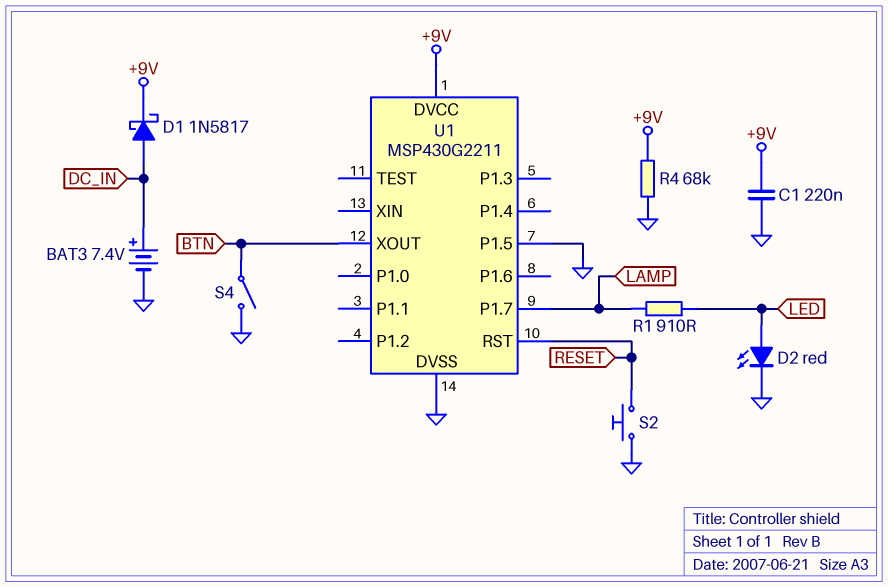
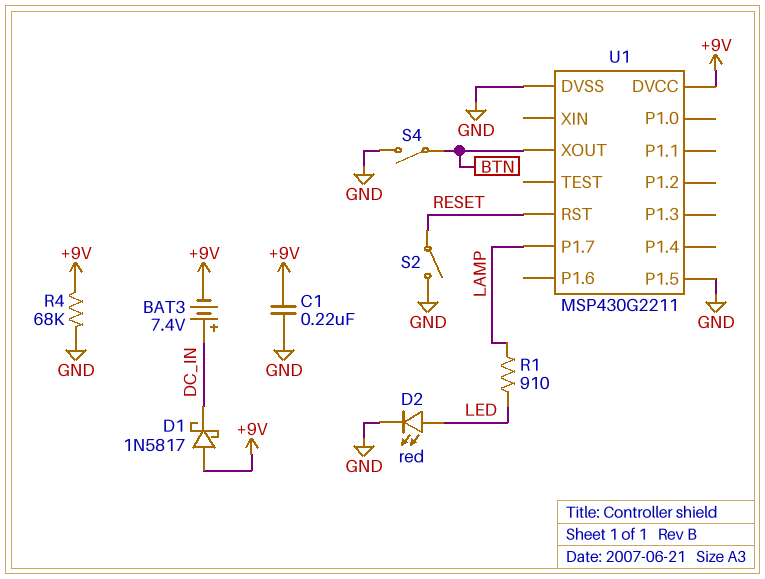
BAT3: 7.4V (plus DC_IN, minus GND) -> 7.4V (plus DC_IN, minus +9V)
D1: schottky 1N5817 (A DC_IN, K +9V) -> schottky 1N5817 (A +9V, K DC_IN)
S2: button (GND, RESET) -> switch (GND, RESET)

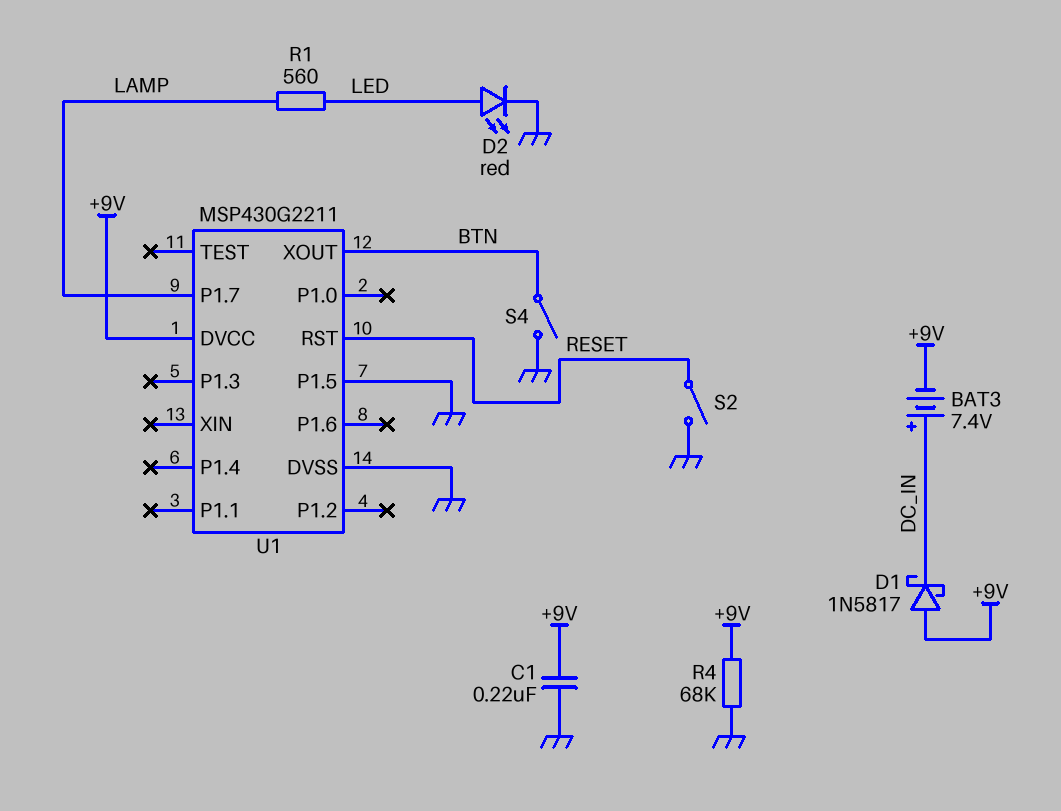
R1: 910 (LAMP, LED) -> 560 (LAMP, LED)

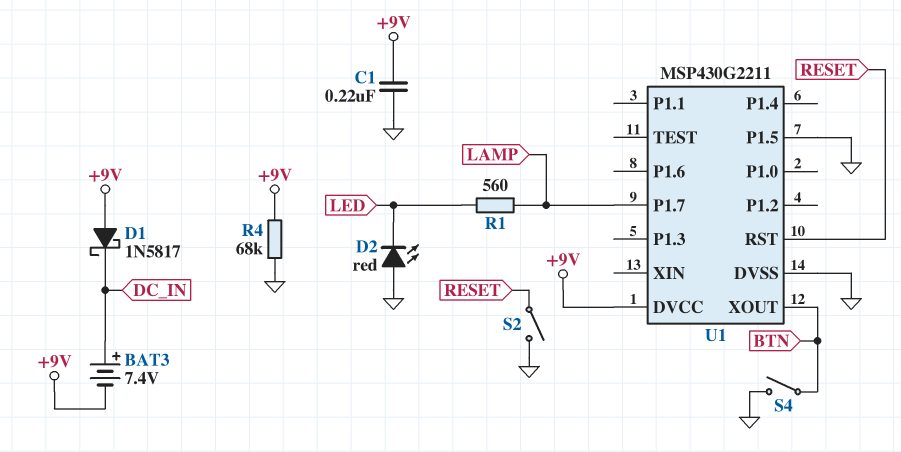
D2: LED red (A LED, K GND) -> LED red (A GND, K LED)

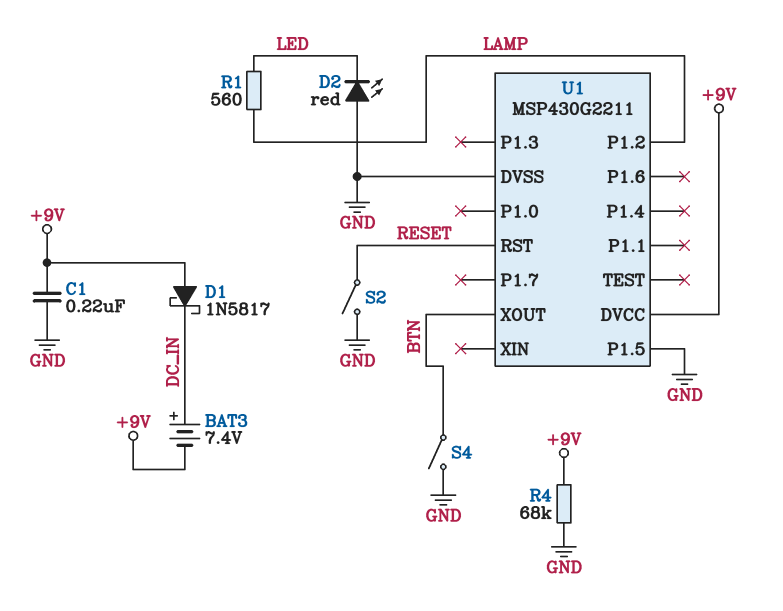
U1 pin P1.2: none -> LAMP
U1 pin P1.7: LAMP -> none

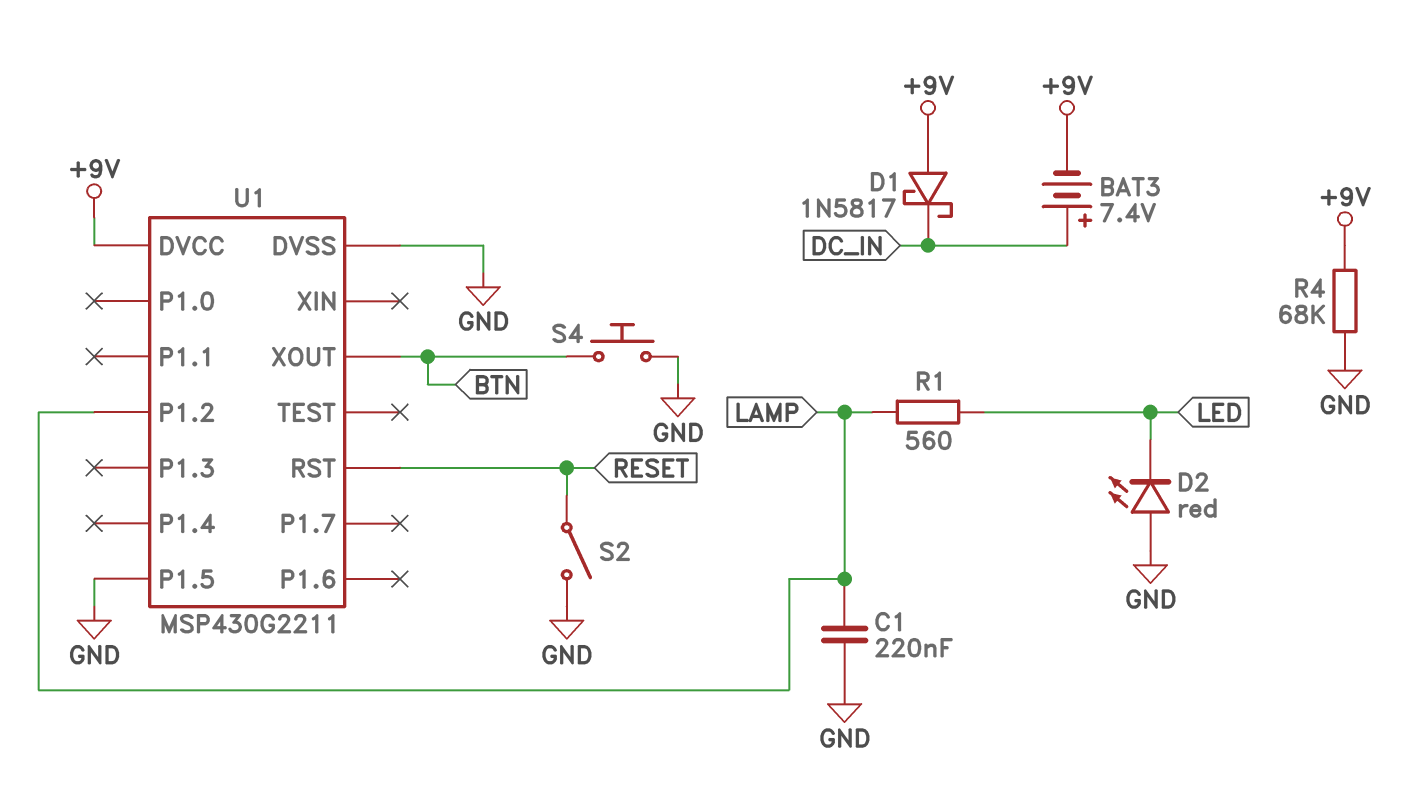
C1: 220nF (+9V, GND) -> 220nF (GND, LAMP)
S4: switch (BTN, GND) -> button (BTN, GND)

